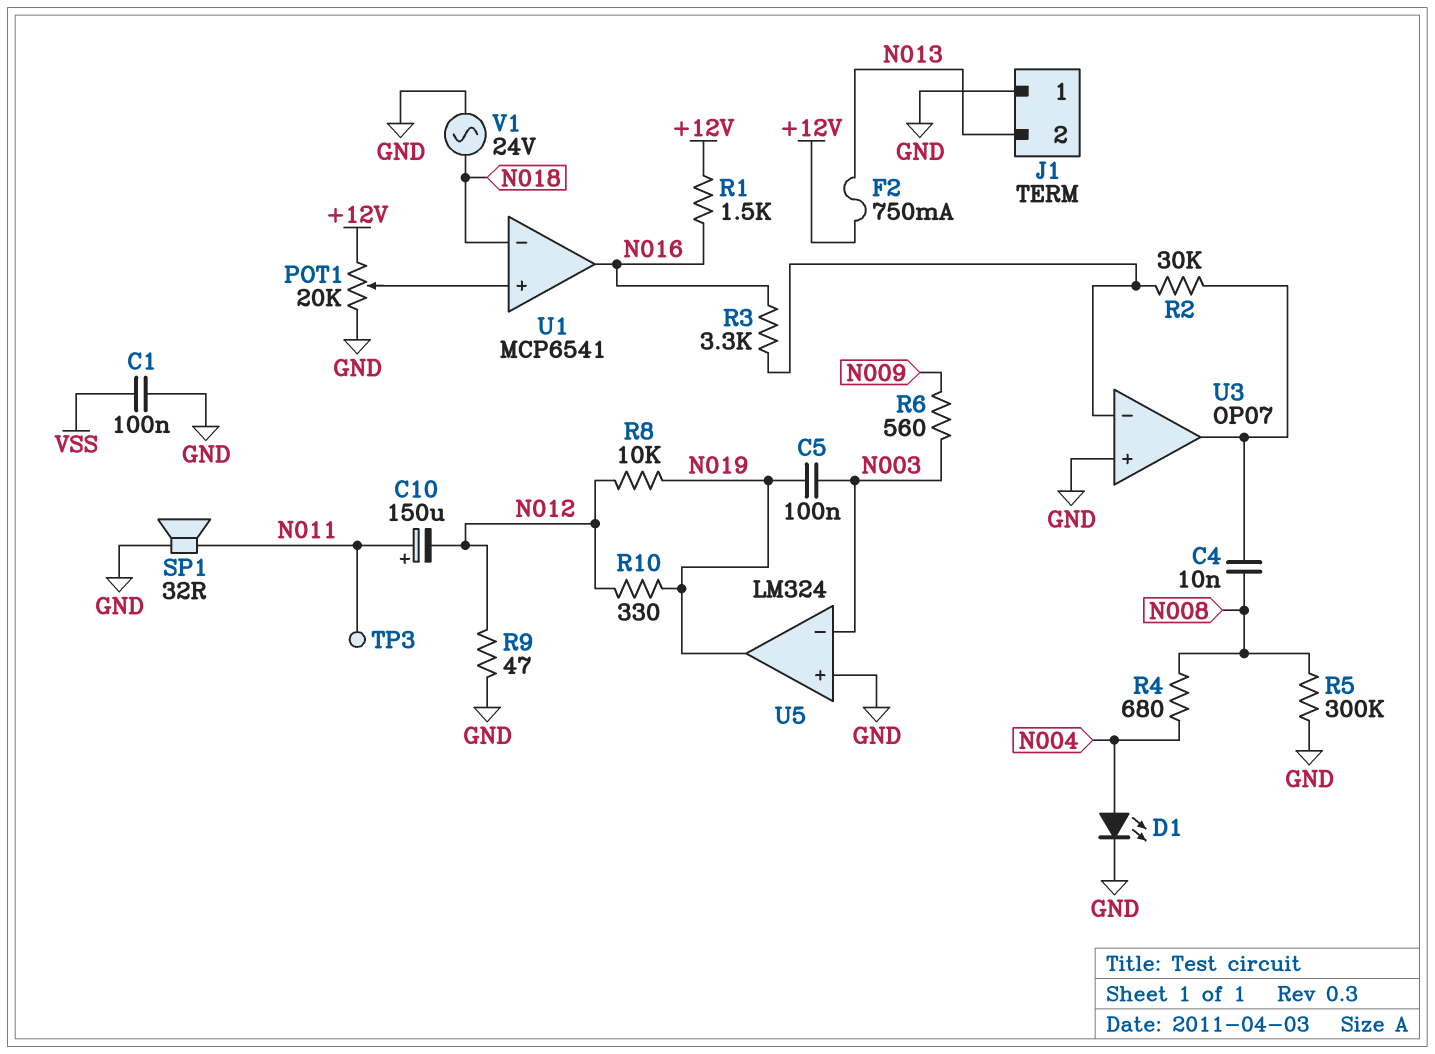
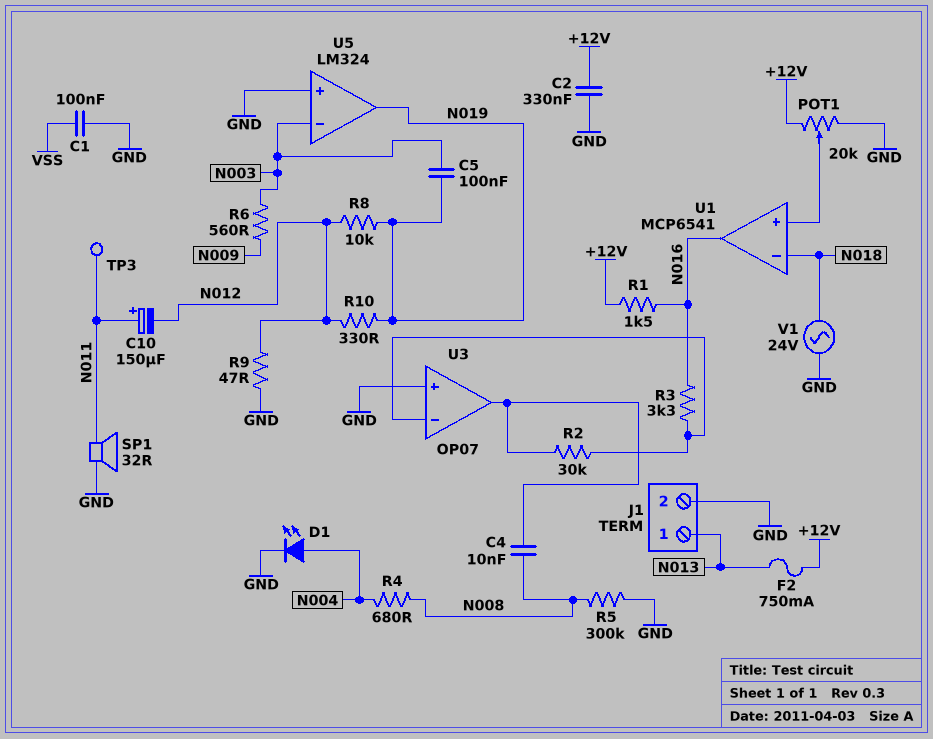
C2: none -> 330nF (+12V, GND)
J1 pin 1: GND -> N013
J1 pin 2: N013 -> GND

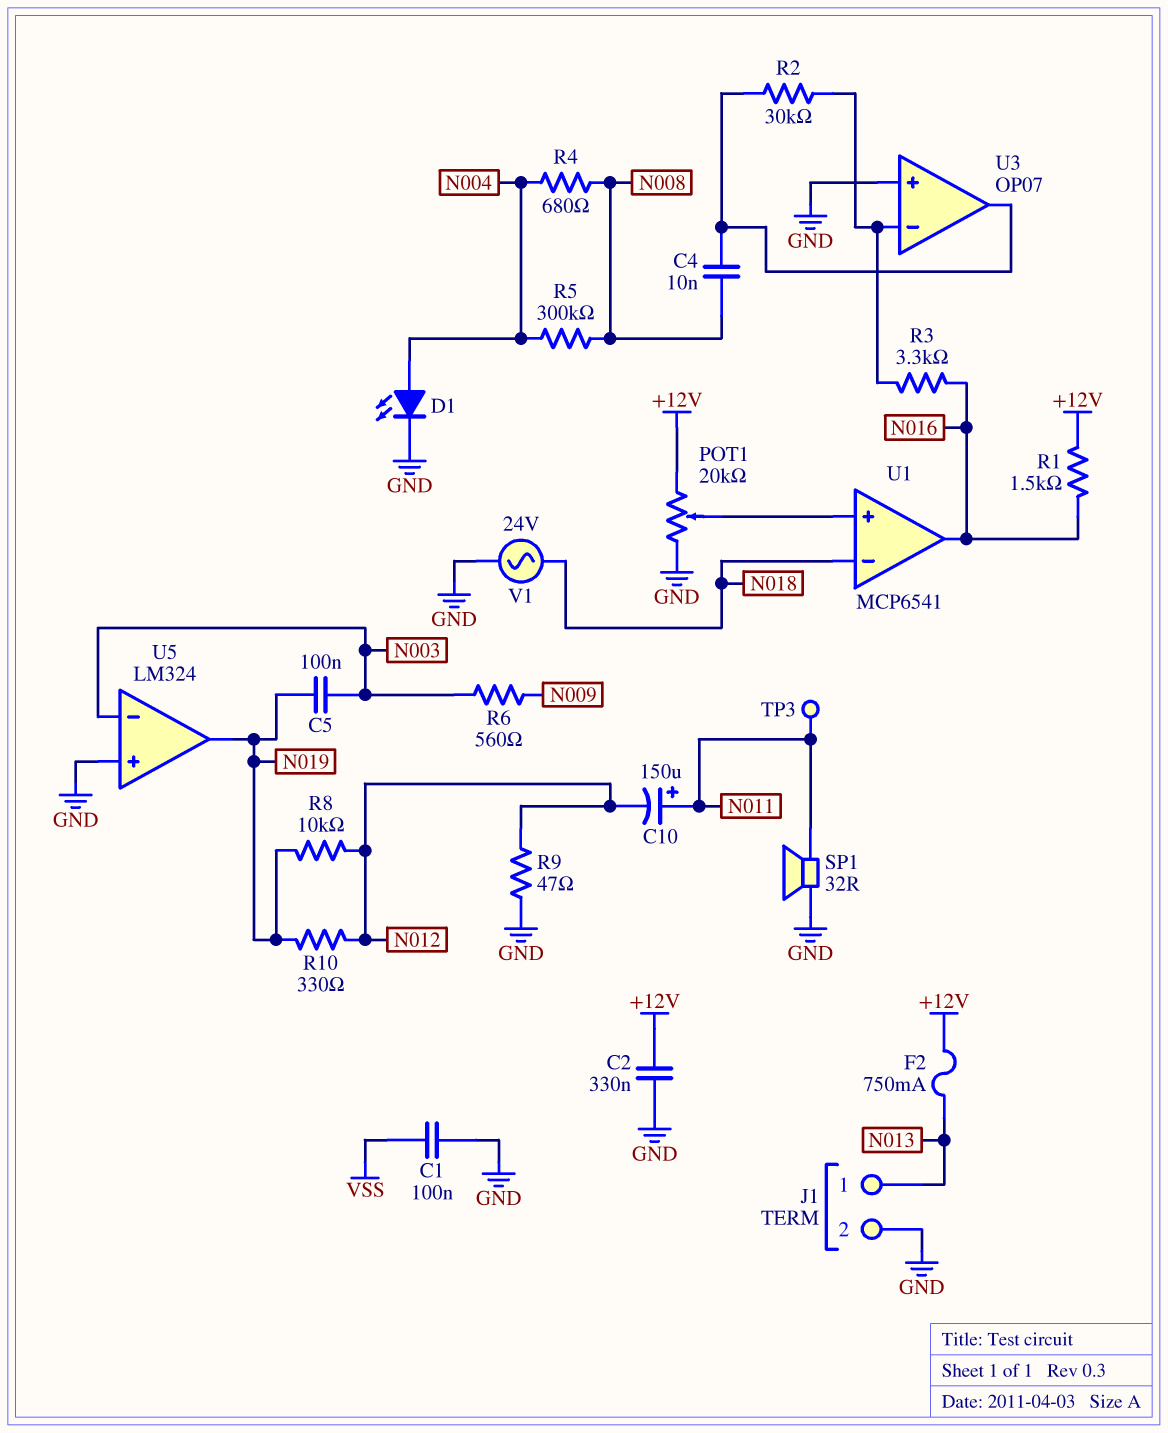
R5: 300k (GND, N008) -> 300k (N004, N008)

